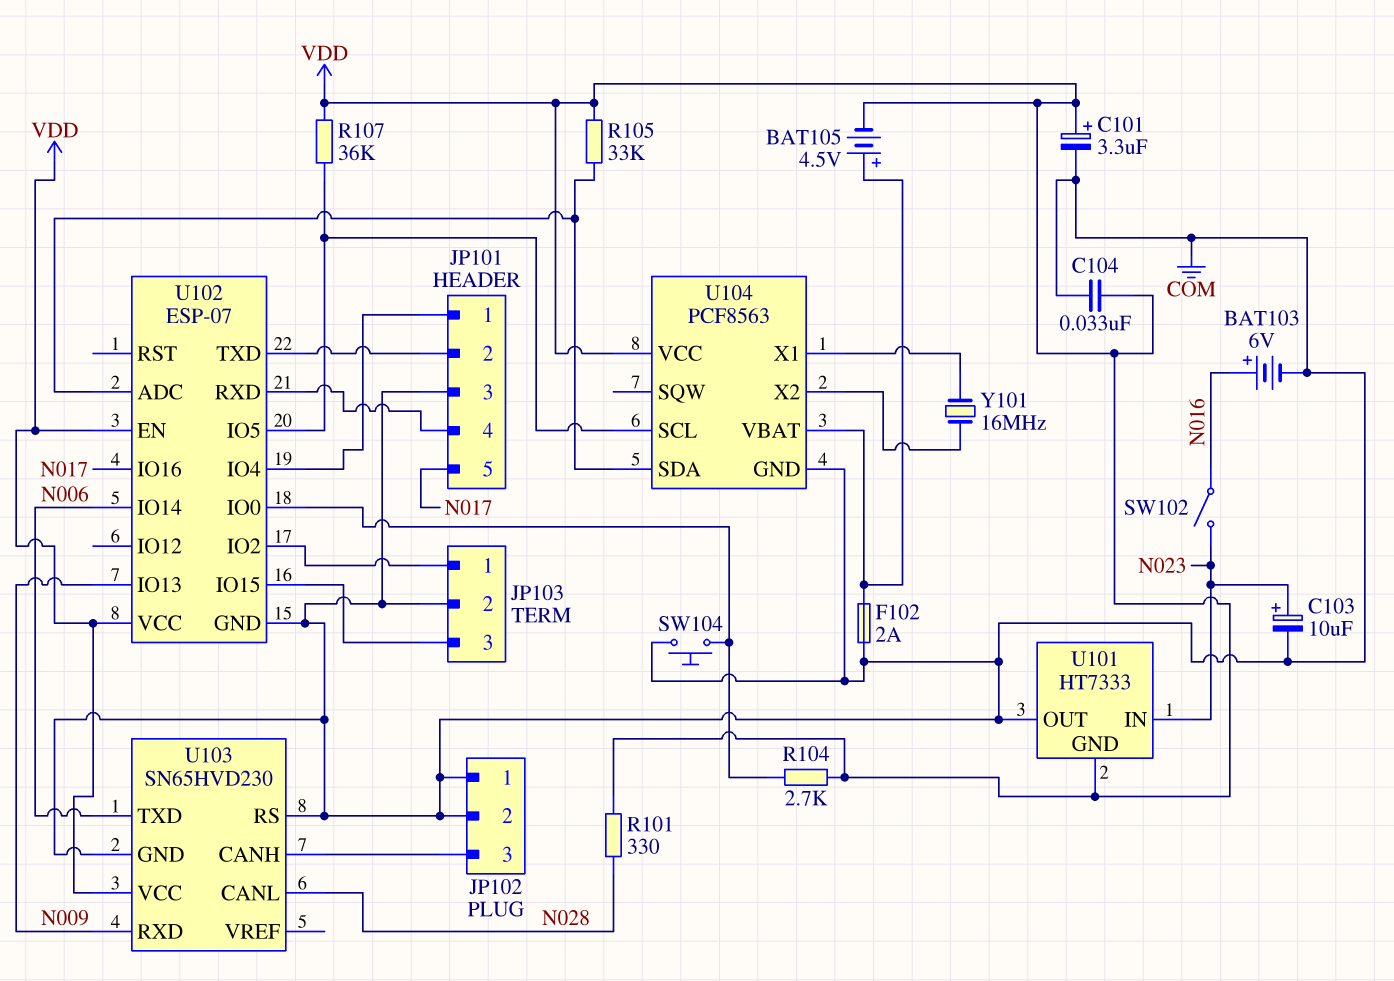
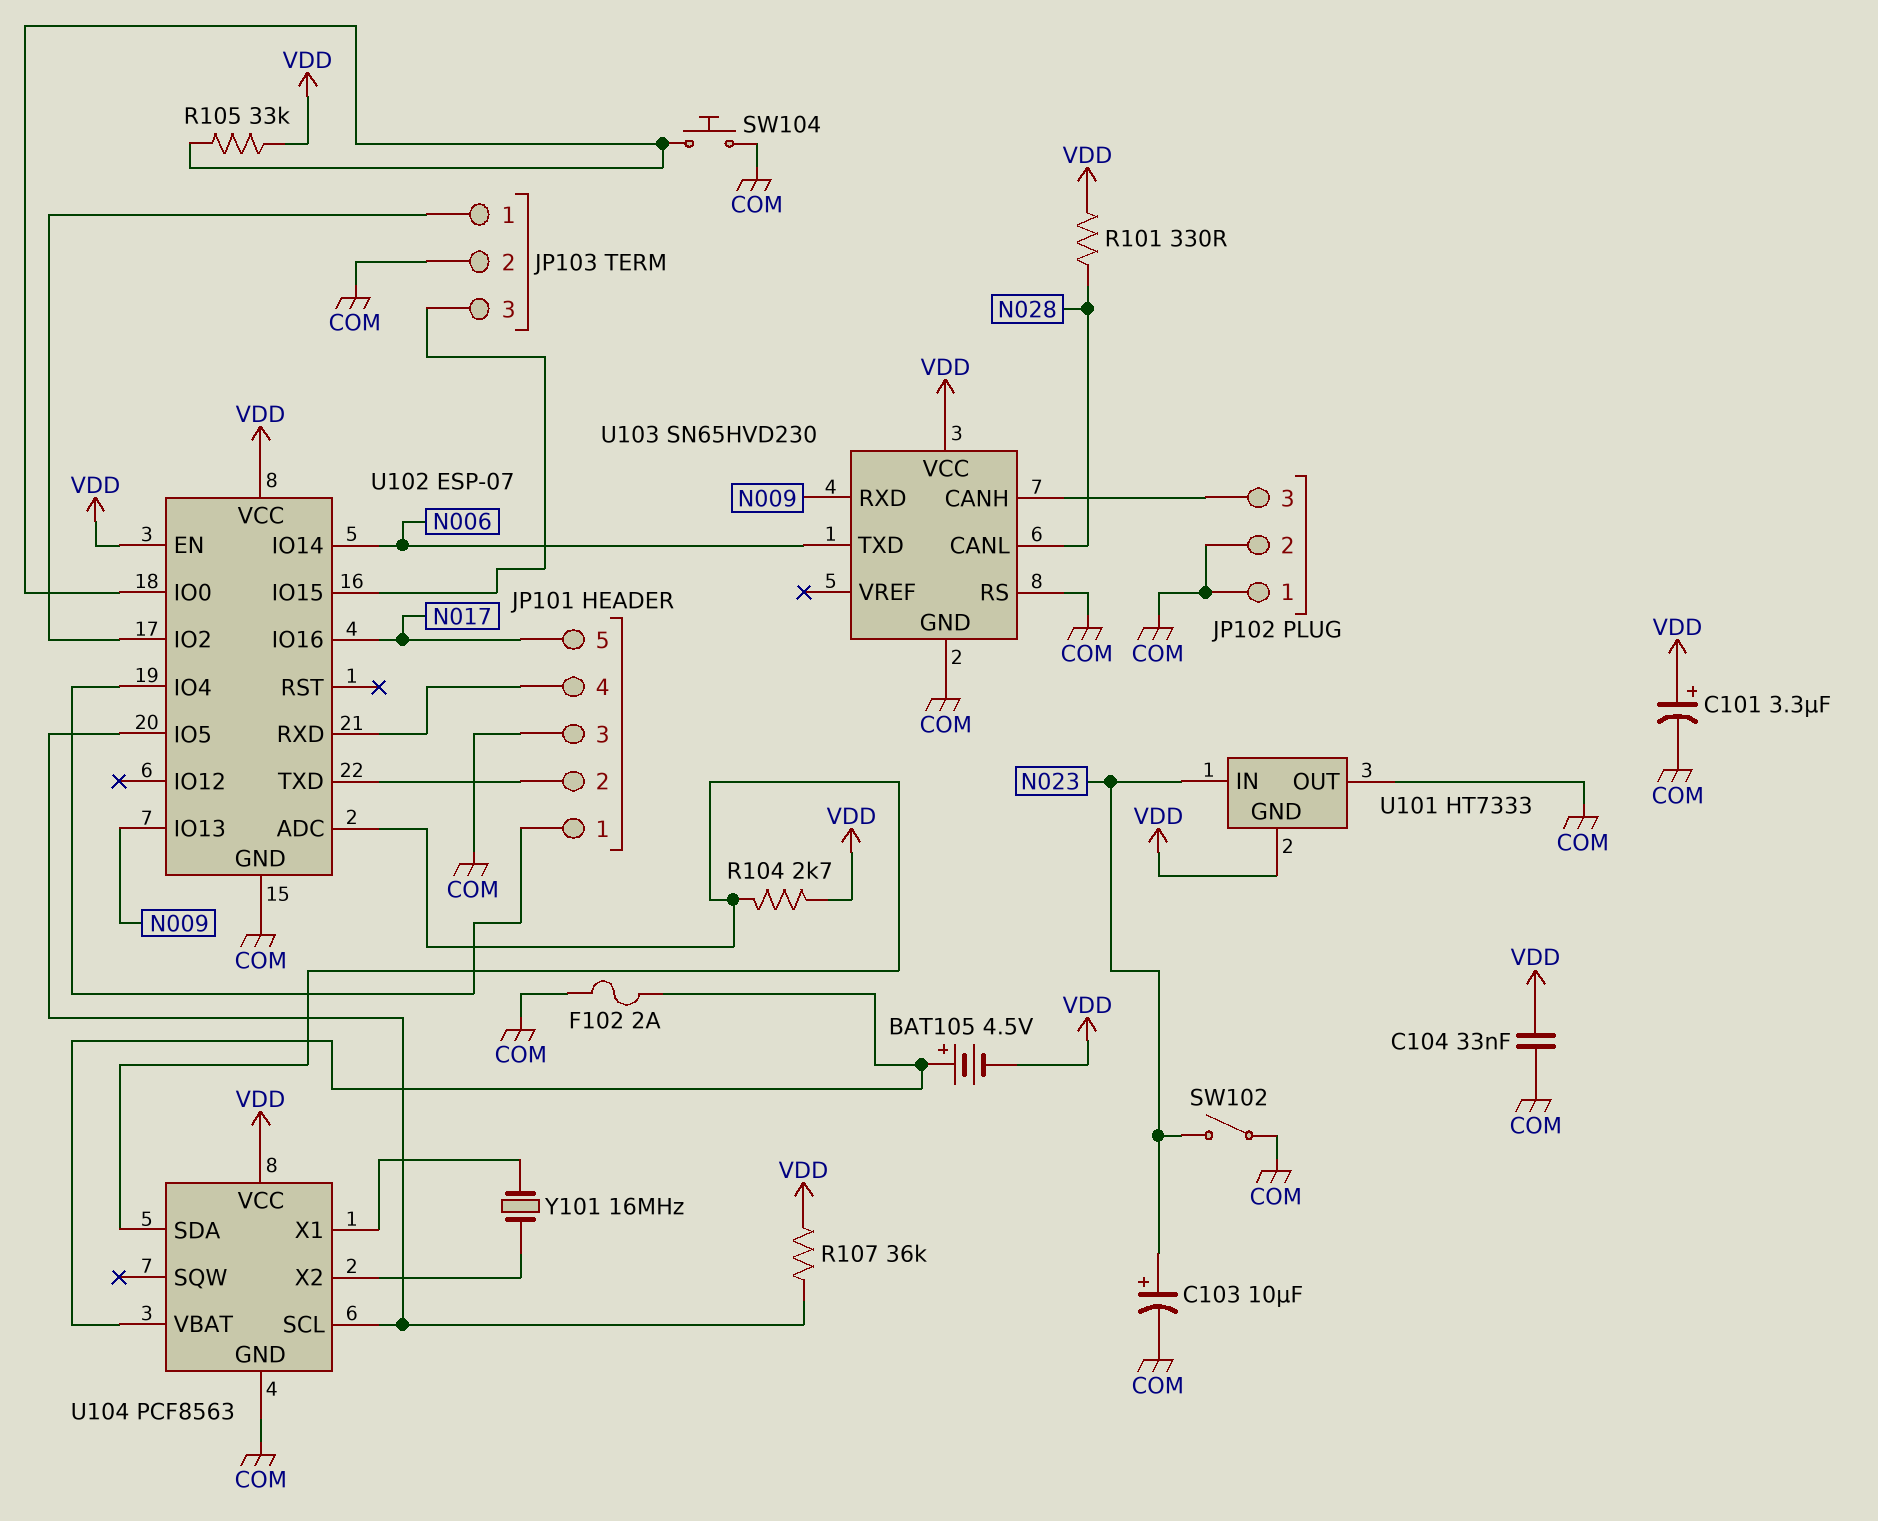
BAT103: 6V (plus N016, minus COM) -> none
R104: 2.7k (U102/IO0, VDD) -> 2.7k (U102/ADC, VDD)
R105: 33k (U102/ADC, VDD) -> 33k (U102/IO0, VDD)
SW102: switch (N016, N023) -> switch (COM, N023)

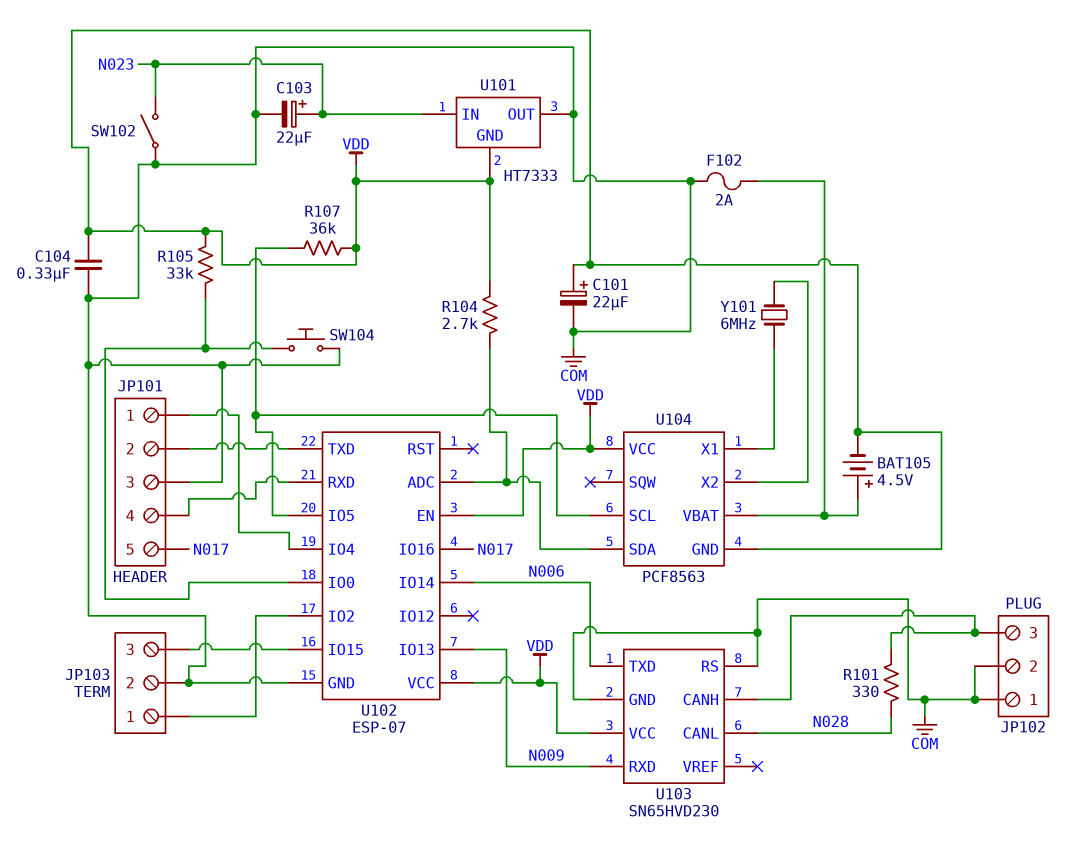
C101: 3.3uF (plus VDD, minus COM) -> 22uF (plus VDD, minus COM)
C103: 10uF (plus N023, minus COM) -> 22uF (plus N023, minus COM)
C104: 33nF (COM, VDD) -> 330nF (COM, VDD)
R101: 330 (N028, VDD) -> 330 (JP102/3, N028)
U104 pin GND: COM -> VDD
Y101: 16MHz (U104/X1, U104/X2) -> 6MHz (U104/X1, U104/X2)

